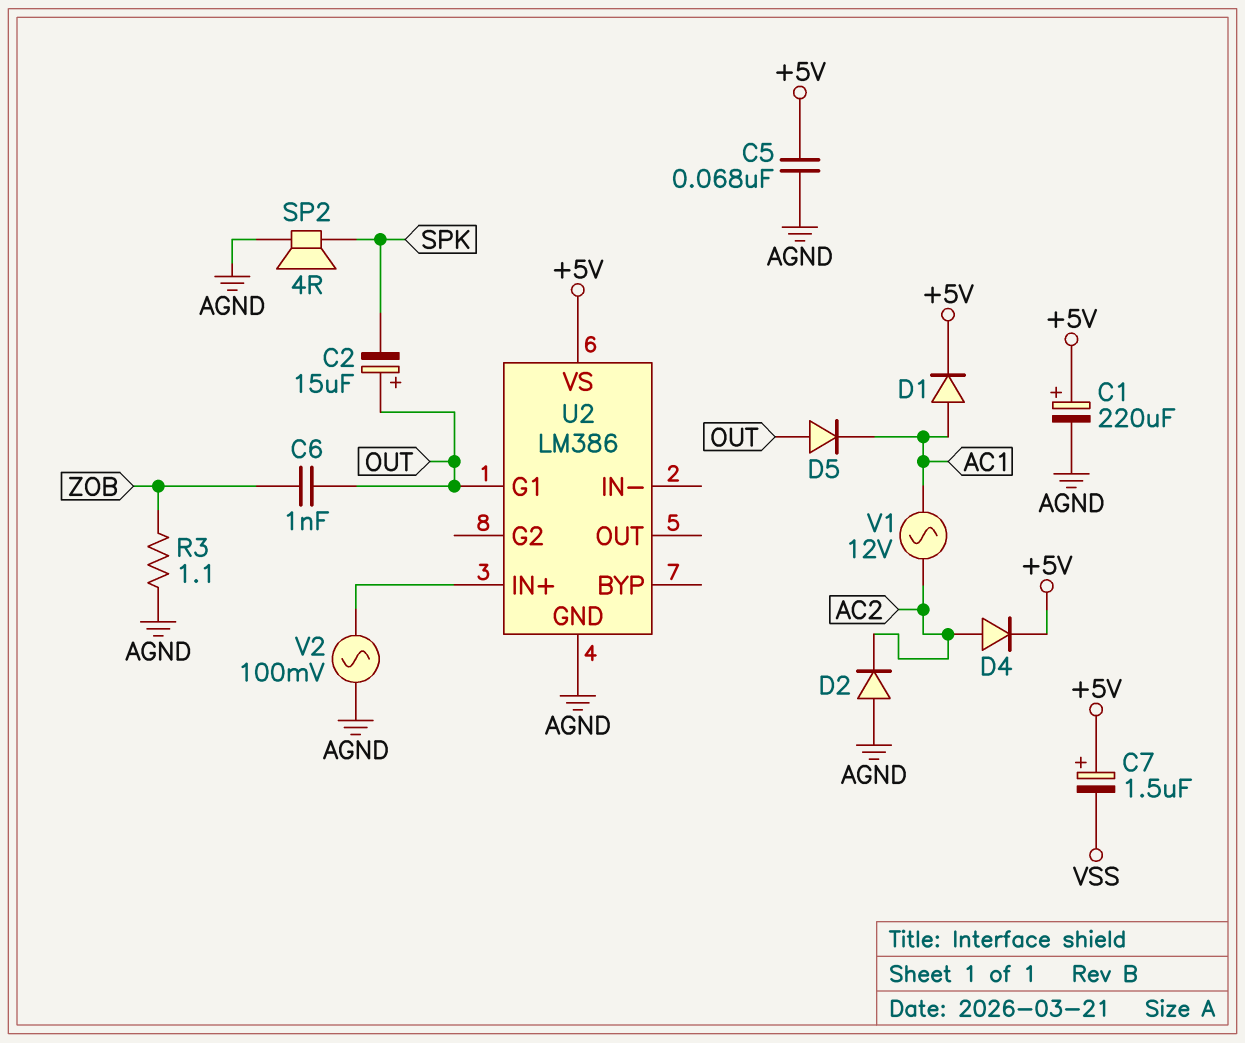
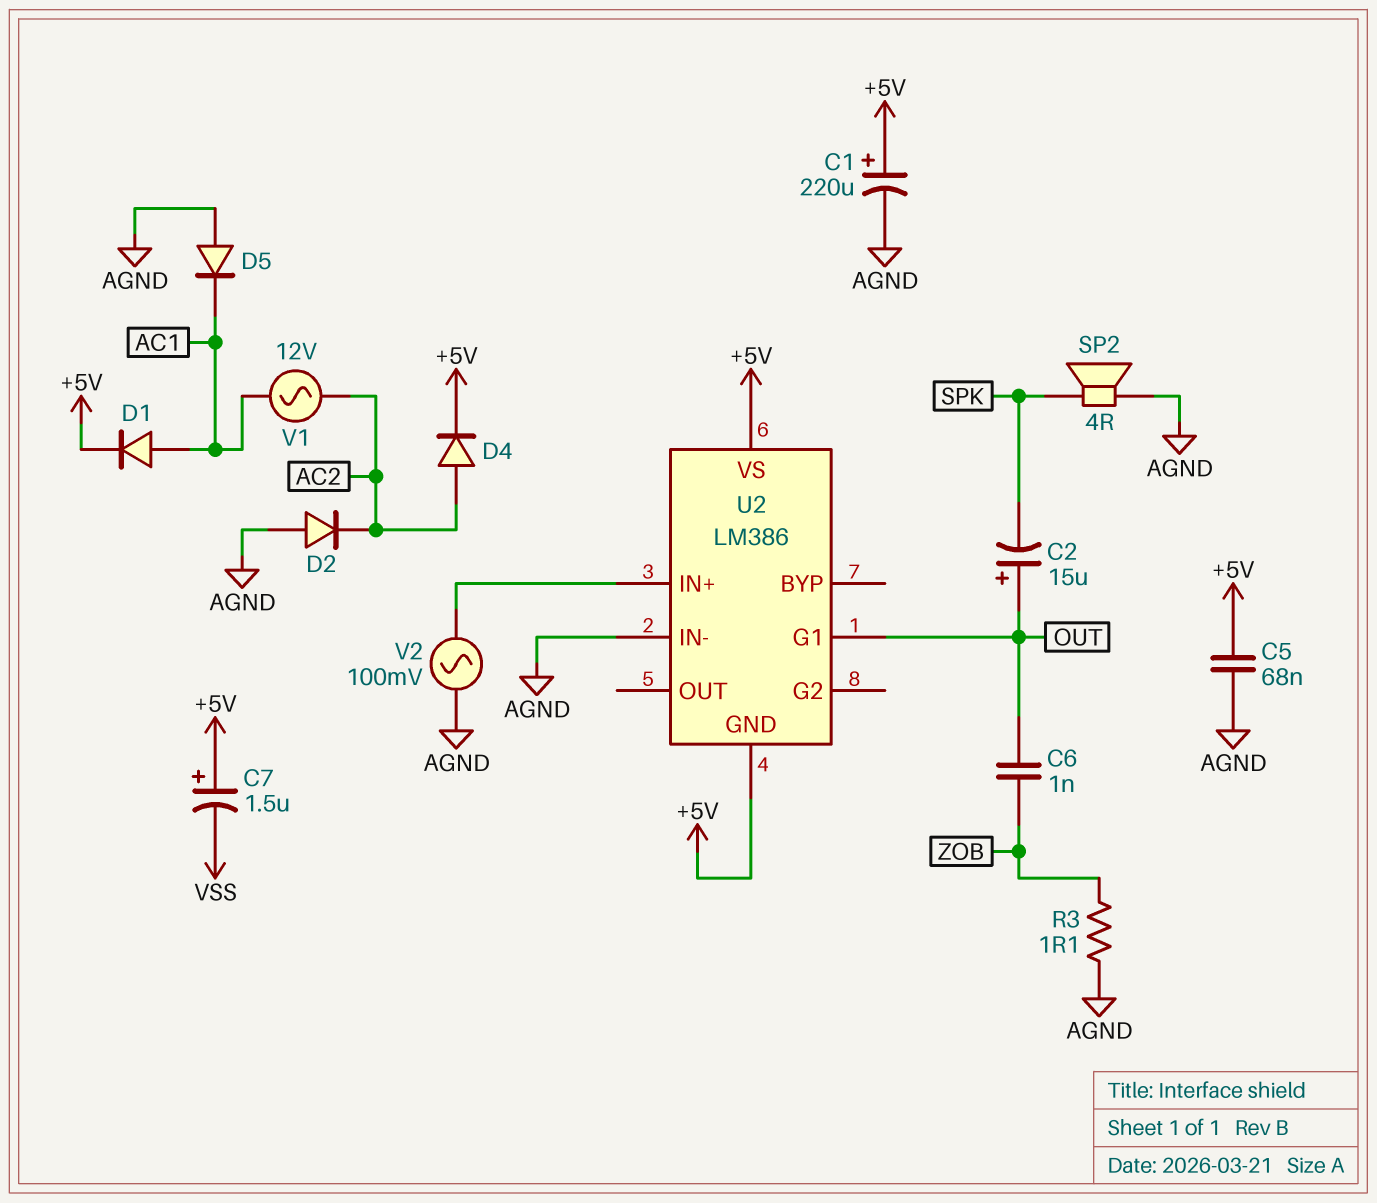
D5: diode (A OUT, K AC1) -> diode (A AGND, K AC1)
U2 pin GND: AGND -> +5V
U2 pin IN-: none -> AGND

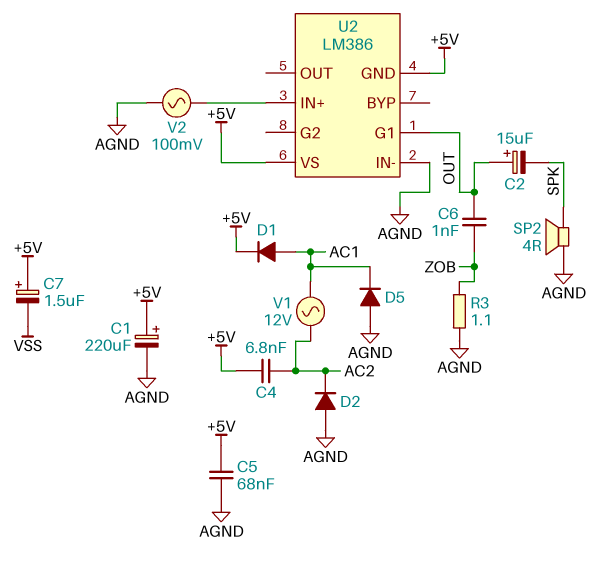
C4: none -> 6.8nF (+5V, AC2)
D4: diode (A AC2, K +5V) -> none

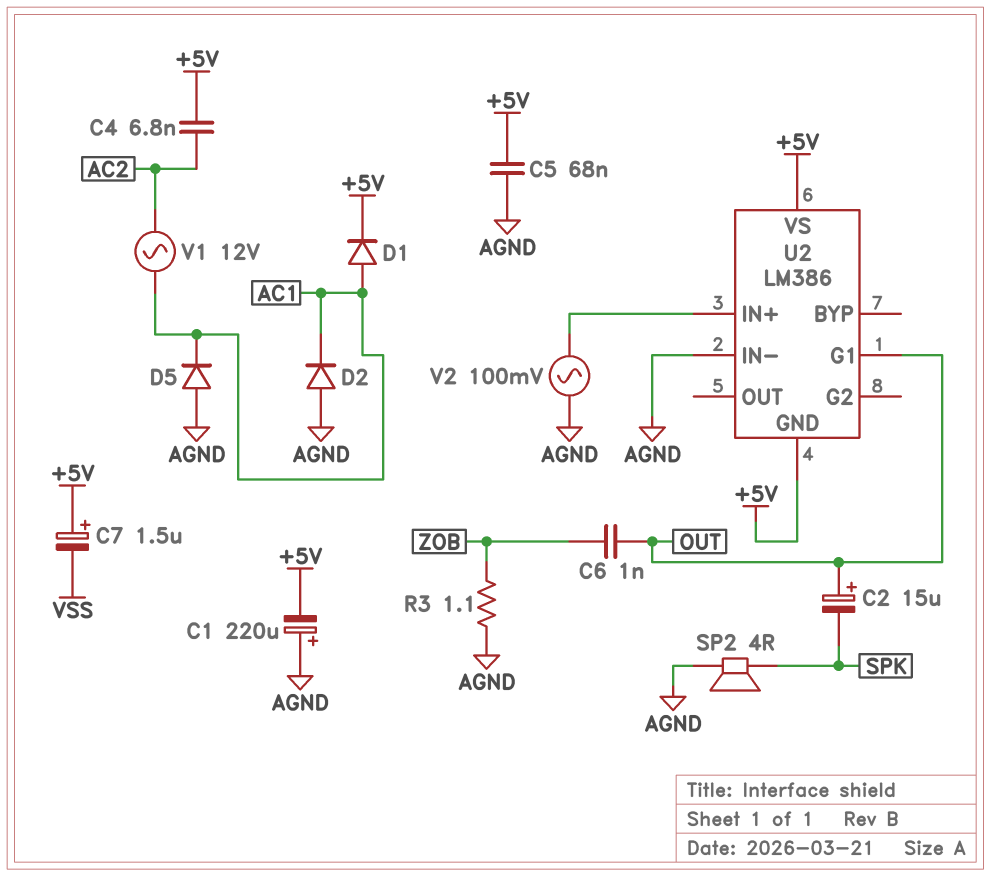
C1: 220uF (plus +5V, minus AGND) -> 220uF (plus AGND, minus +5V)
D2: diode (A AGND, K AC2) -> diode (A AGND, K AC1)

